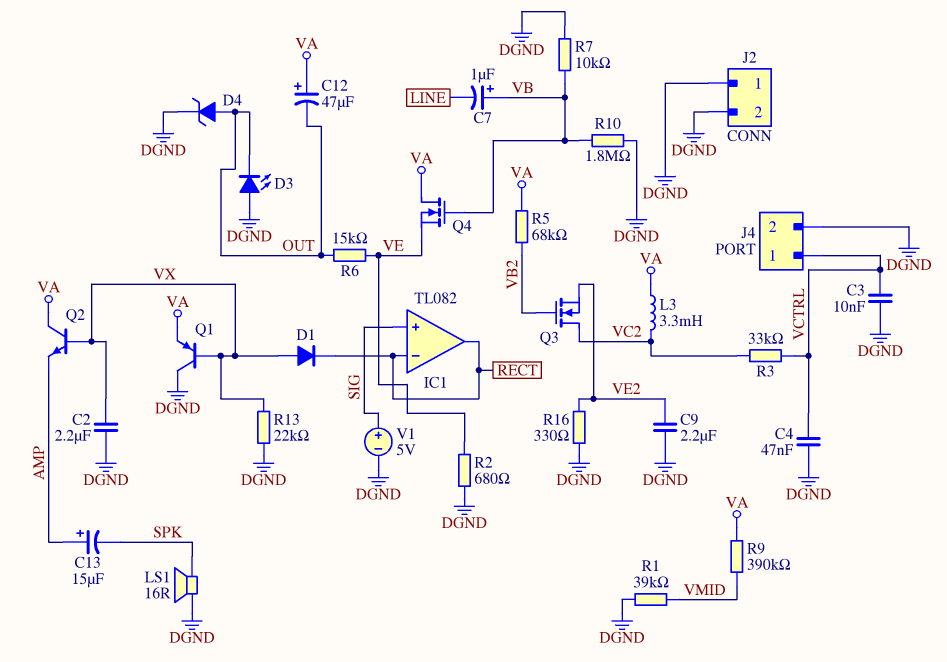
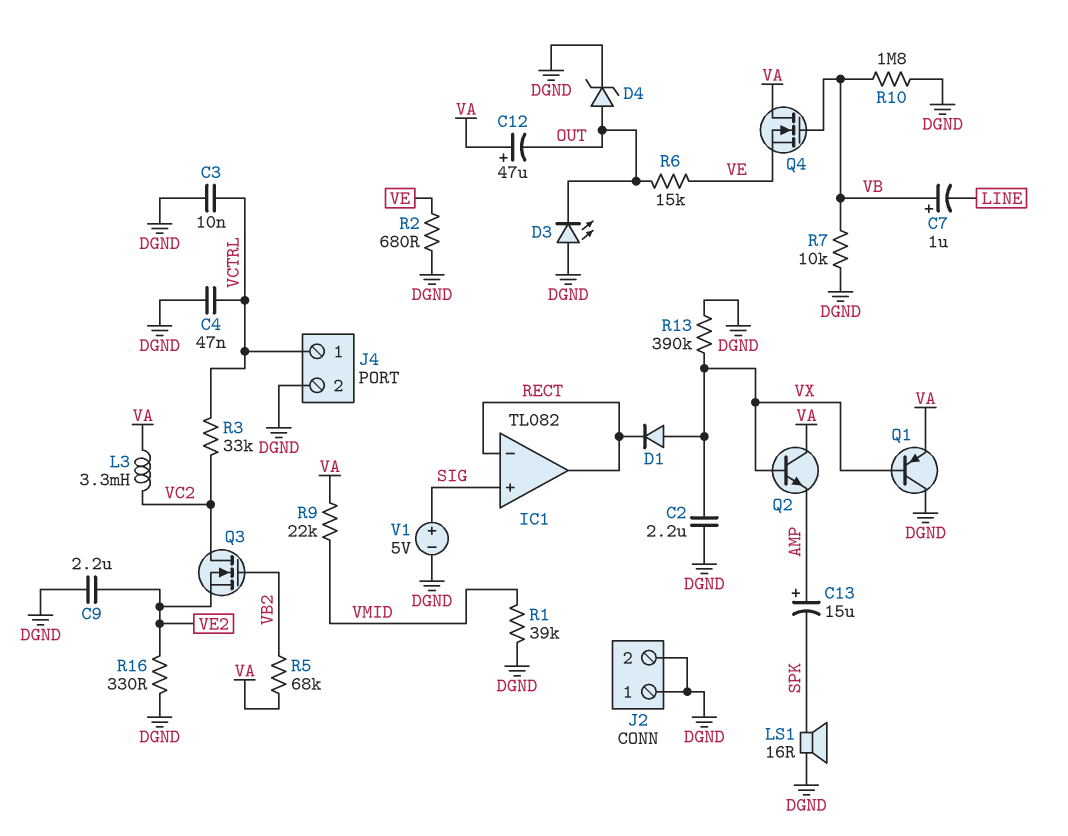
R9: 390k (VA, VMID) -> 22k (VA, VMID)
R13: 22k (DGND, VX) -> 390k (DGND, VX)

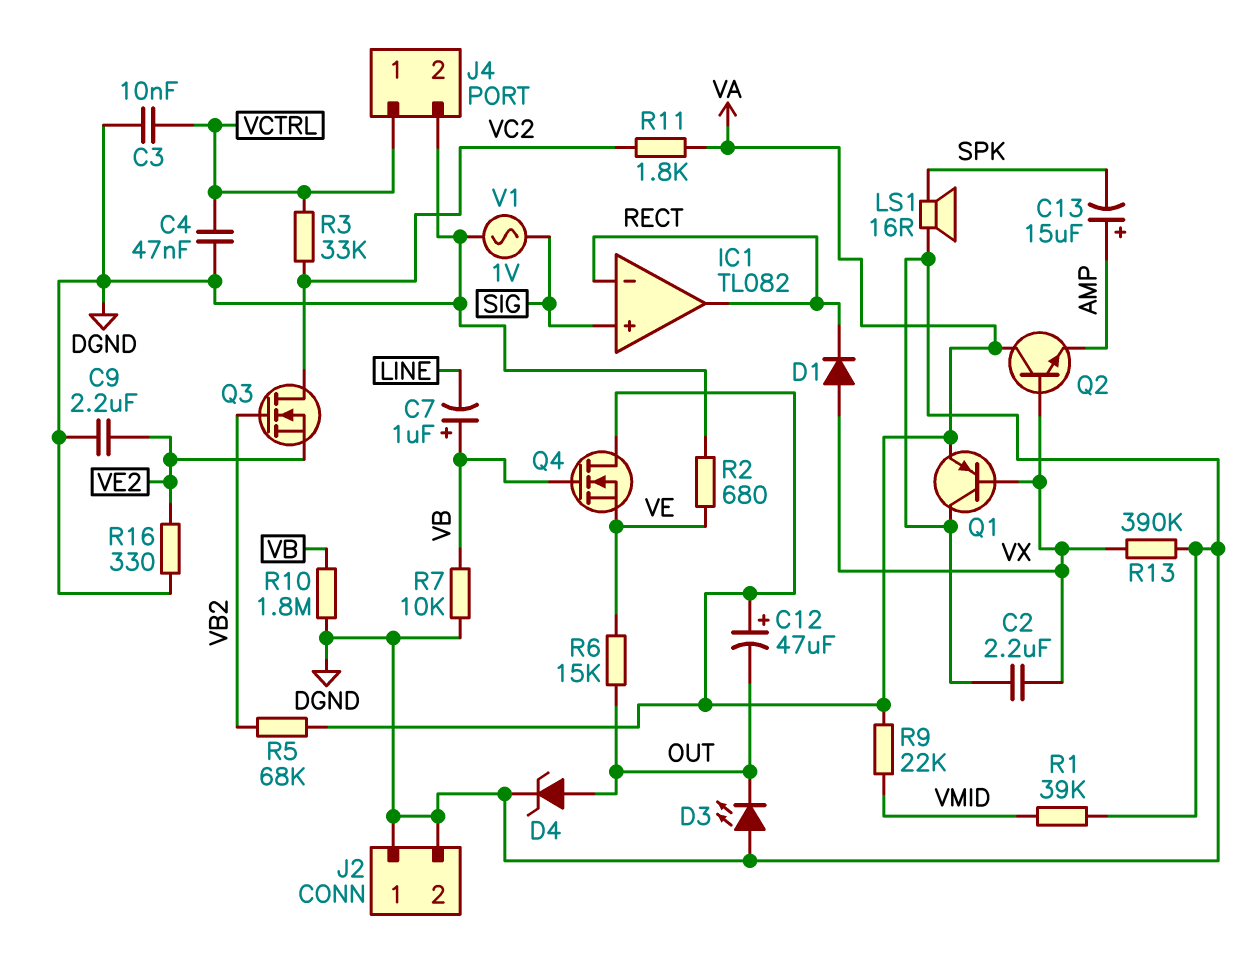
L3: 3.3mH (VA, VC2) -> none
R11: none -> 1.8k (VA, VC2)
V1: 5V (plus SIG, minus DGND) -> AC 1V (DGND, SIG)

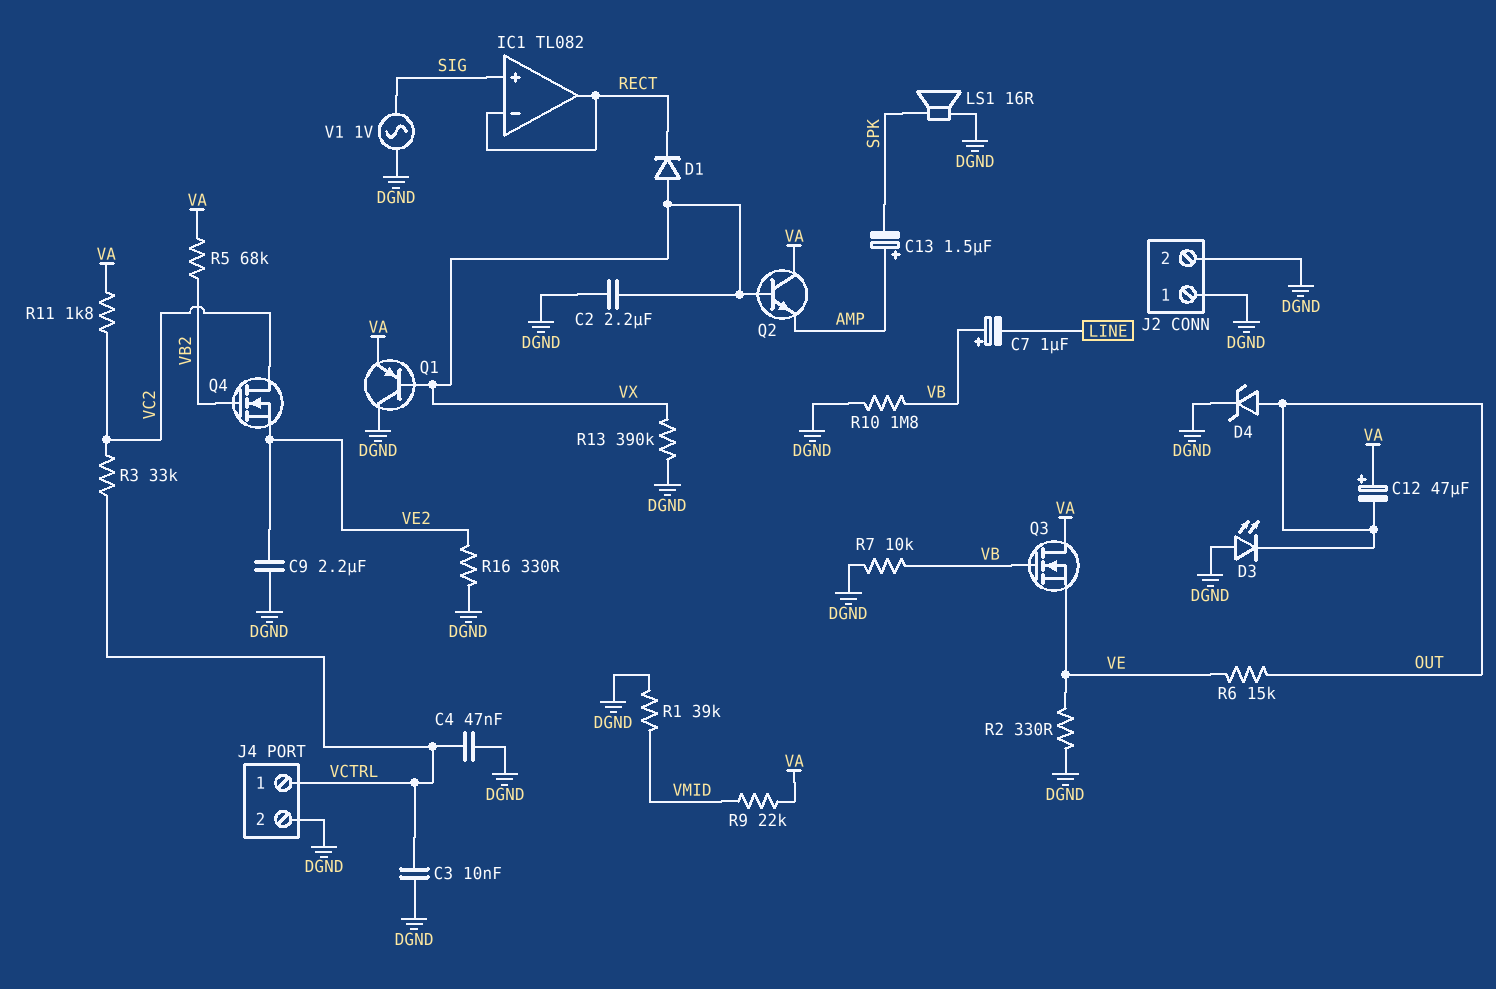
C13: 15uF (plus AMP, minus SPK) -> 1.5uF (plus AMP, minus SPK)
Q3: NMOS (G VB2, D VC2, S VE2) -> NMOS (G VB, D VA, S VE)
Q4: NMOS (G VB, D VA, S VE) -> NMOS (G VB2, D VC2, S VE2)
R2: 680 (DGND, VE) -> 330 (DGND, VE)

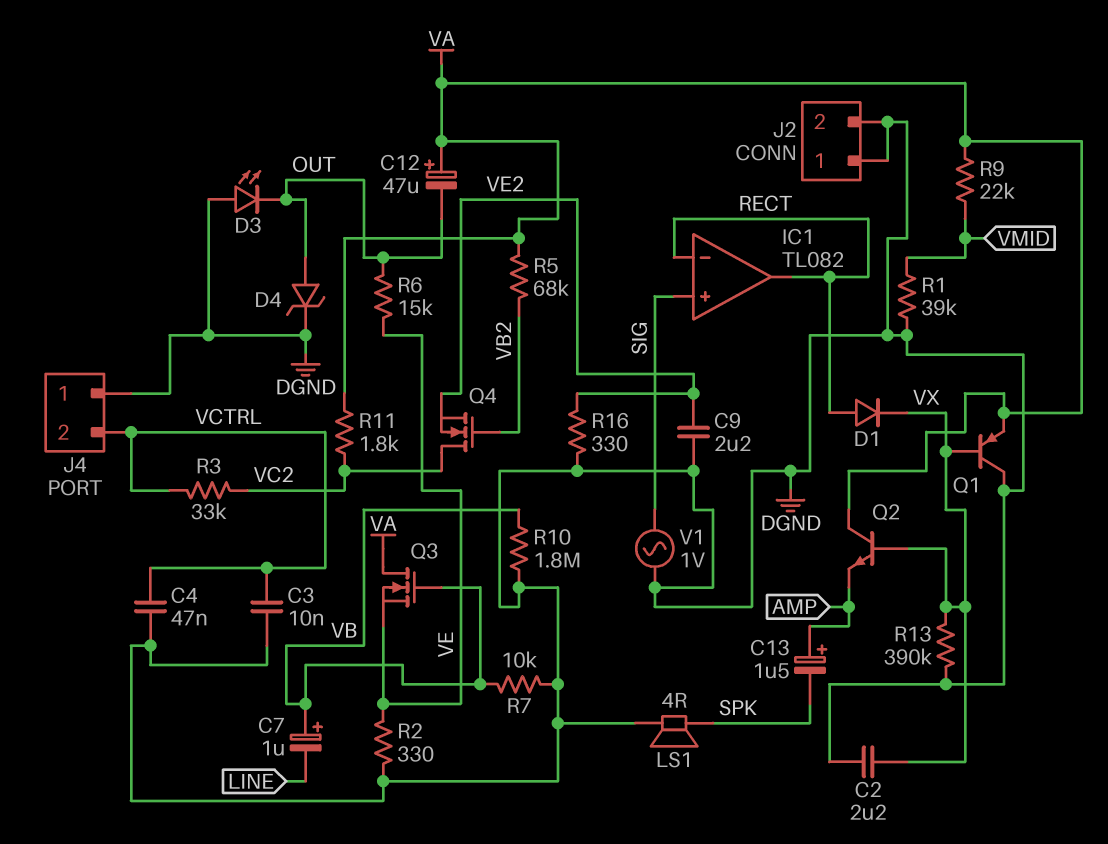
D1: diode (A VX, K RECT) -> diode (A RECT, K VX)
J4 pin 1: VCTRL -> DGND
J4 pin 2: DGND -> VCTRL
LS1: speaker 16R (DGND, SPK) -> speaker 4R (DGND, SPK)

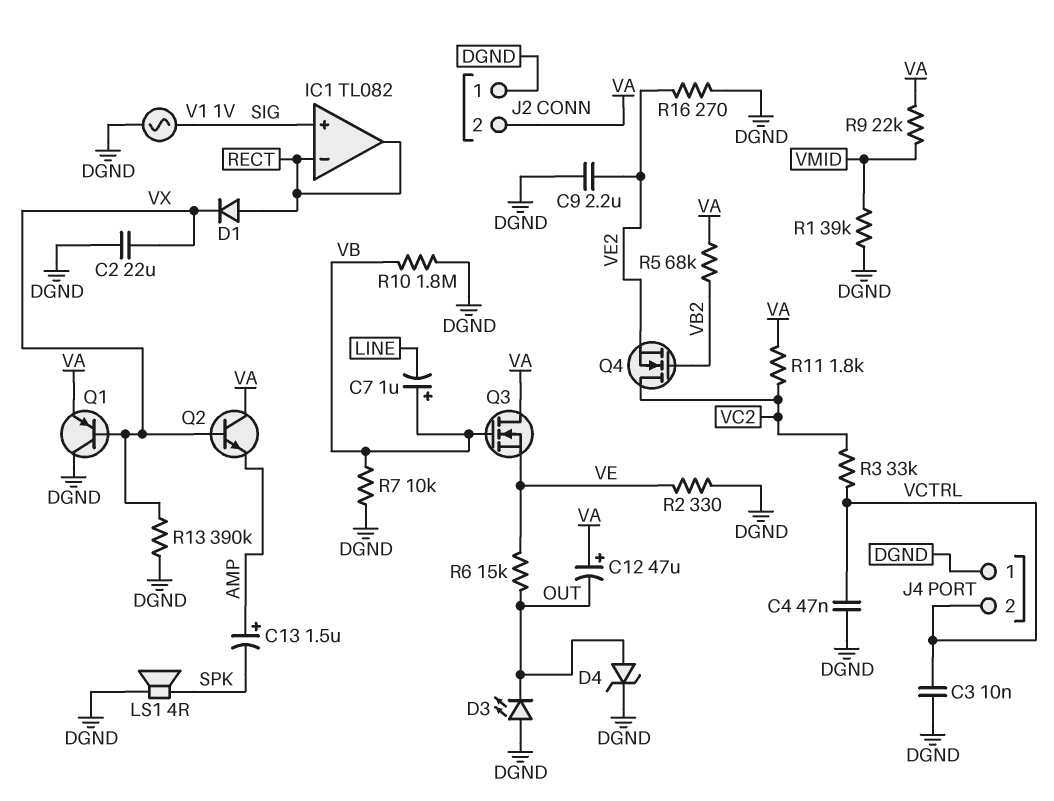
C2: 2.2uF (DGND, VX) -> 22uF (DGND, VX)
J2 pin 2: DGND -> VA
R16: 330 (DGND, VE2) -> 270 (DGND, VE2)

